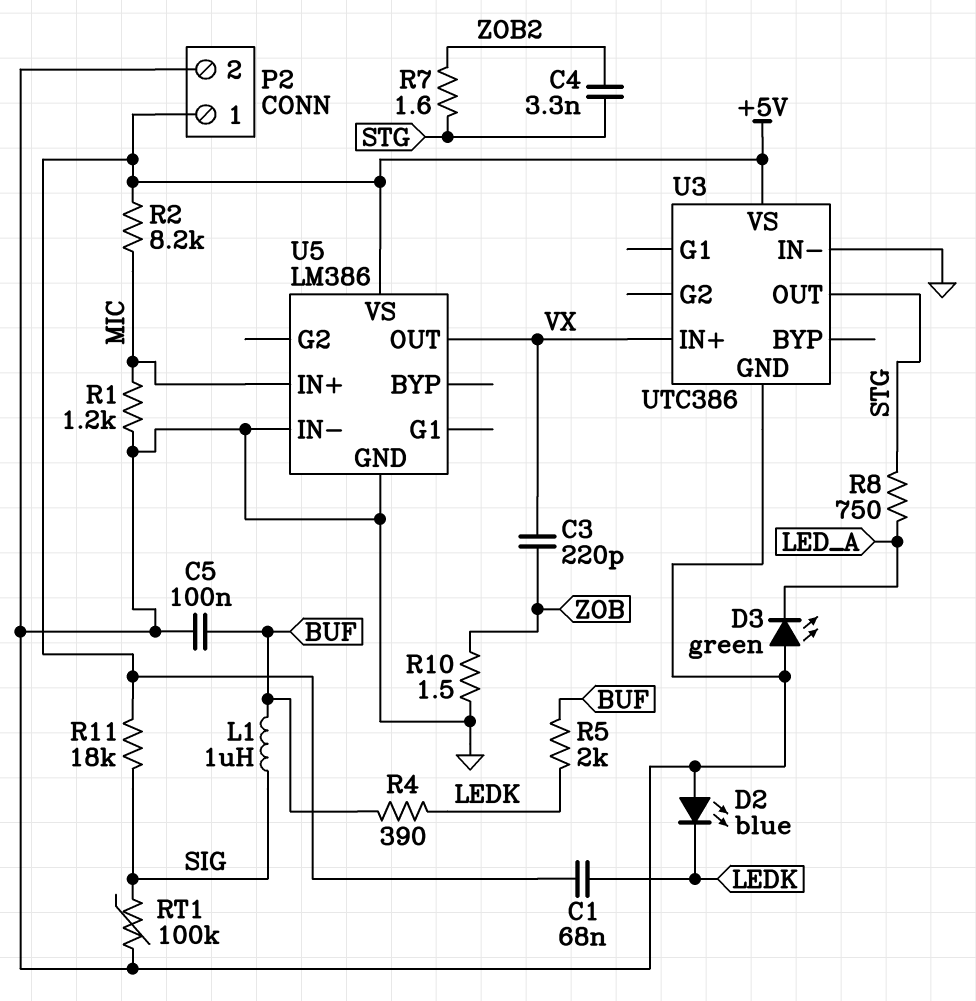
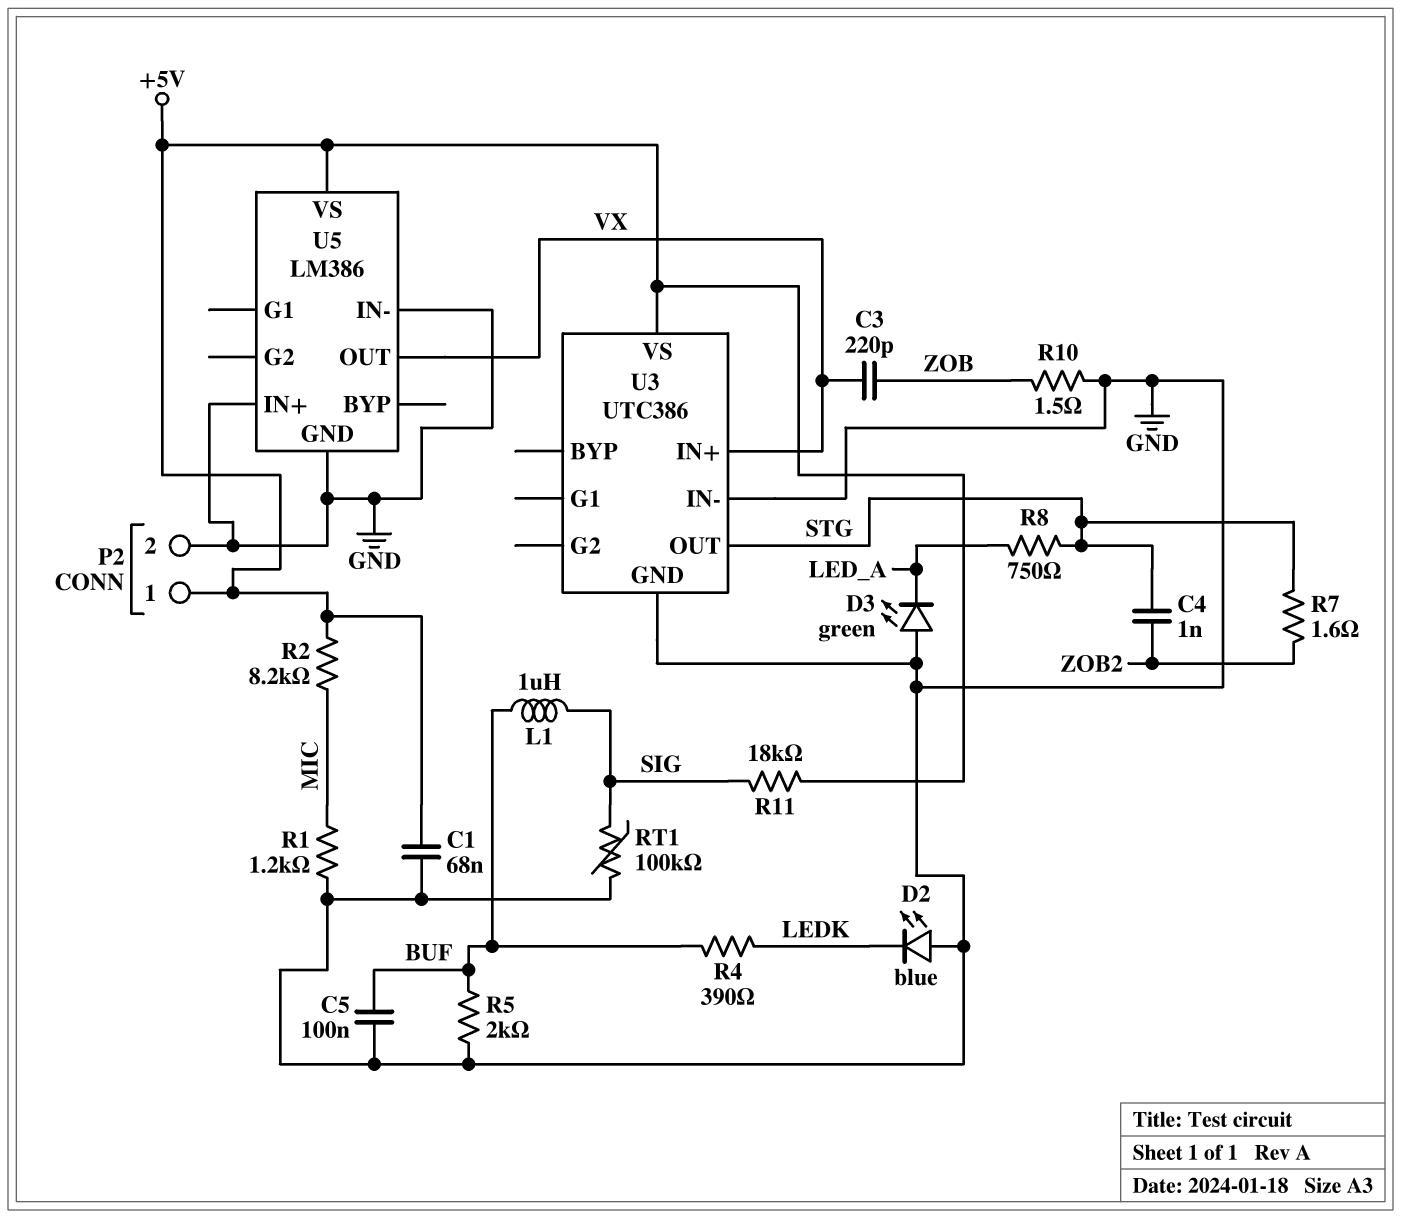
C1: 68nF (+5V, LEDK) -> 68nF (+5V, GND)
C4: 3.3nF (STG, ZOB2) -> 1nF (STG, ZOB2)
R5: 2k (BUF, LEDK) -> 2k (BUF, GND)
U5 pin IN+: MIC -> GND

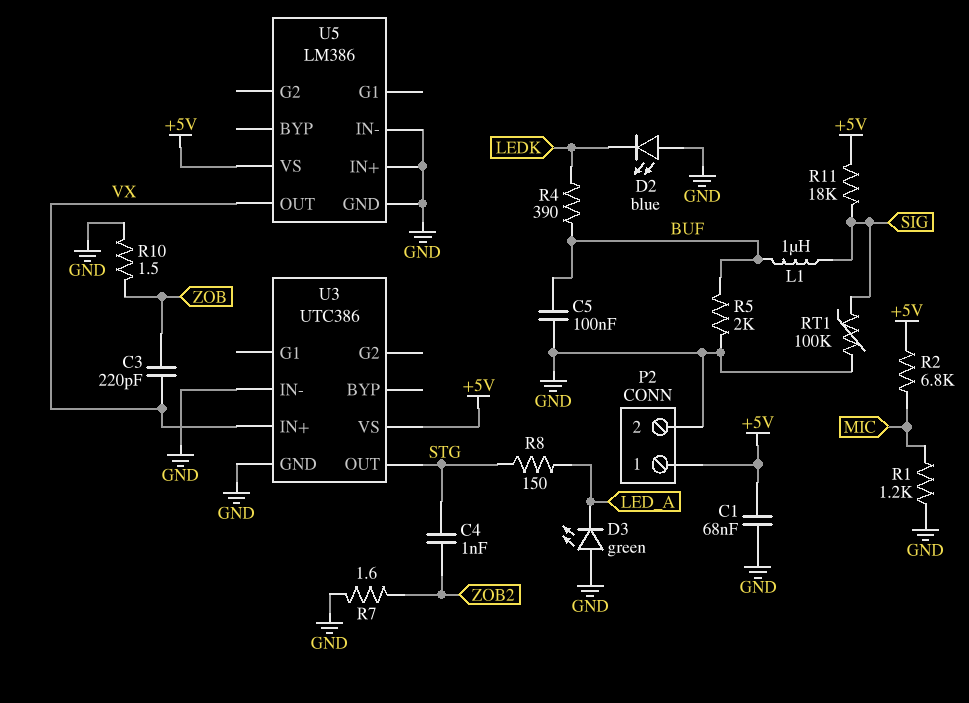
R2: 8.2k (+5V, MIC) -> 6.8k (+5V, MIC)
R7: 1.6 (STG, ZOB2) -> 1.6 (GND, ZOB2)
R8: 750 (LED_A, STG) -> 150 (LED_A, STG)

